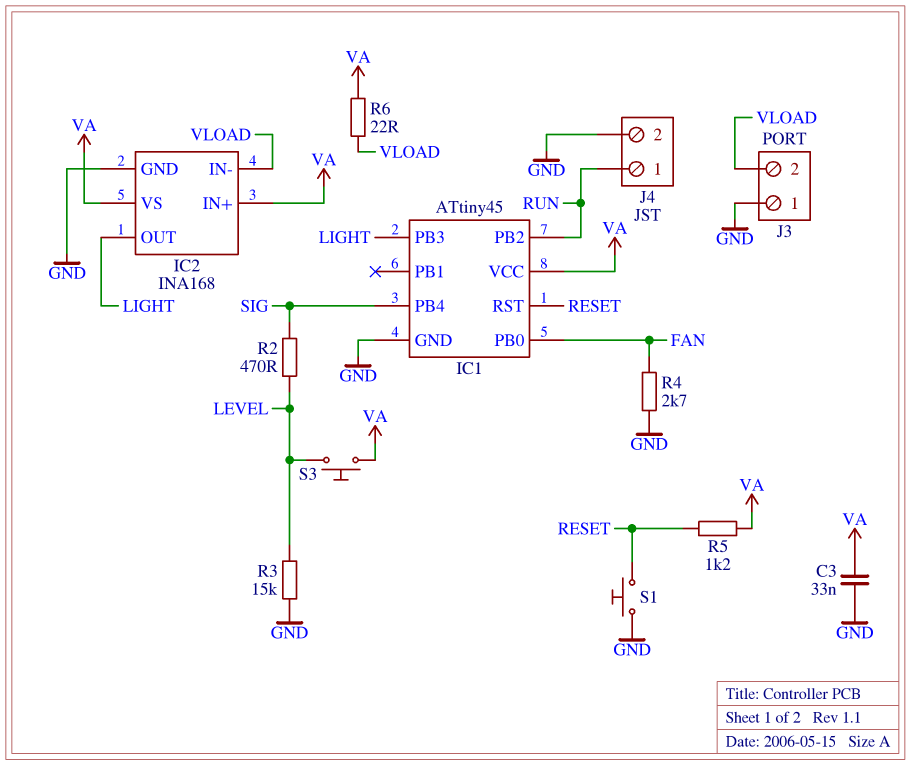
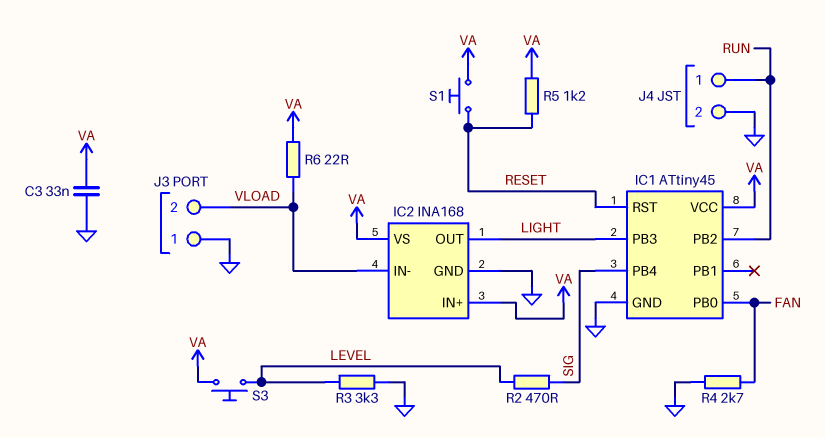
R3: 15k (GND, LEVEL) -> 3.3k (GND, LEVEL)
S1: button (GND, RESET) -> button (RESET, VA)

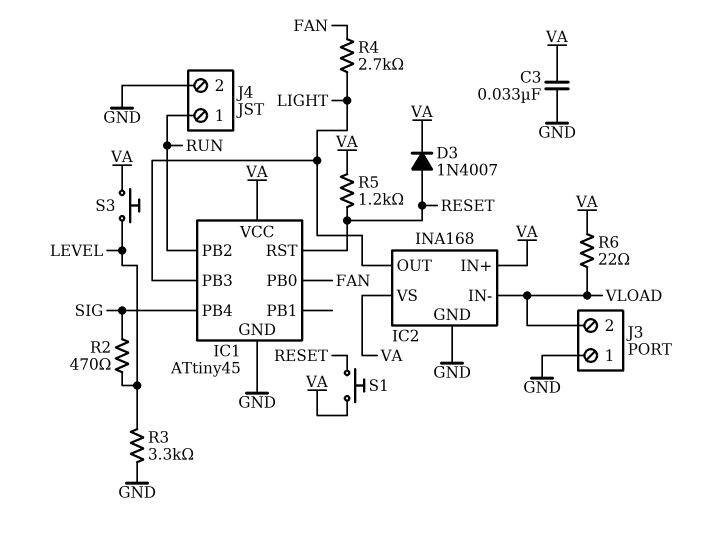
D3: none -> diode 1N4007 (A RESET, K VA)
R4: 2.7k (FAN, GND) -> 2.7k (FAN, LIGHT)

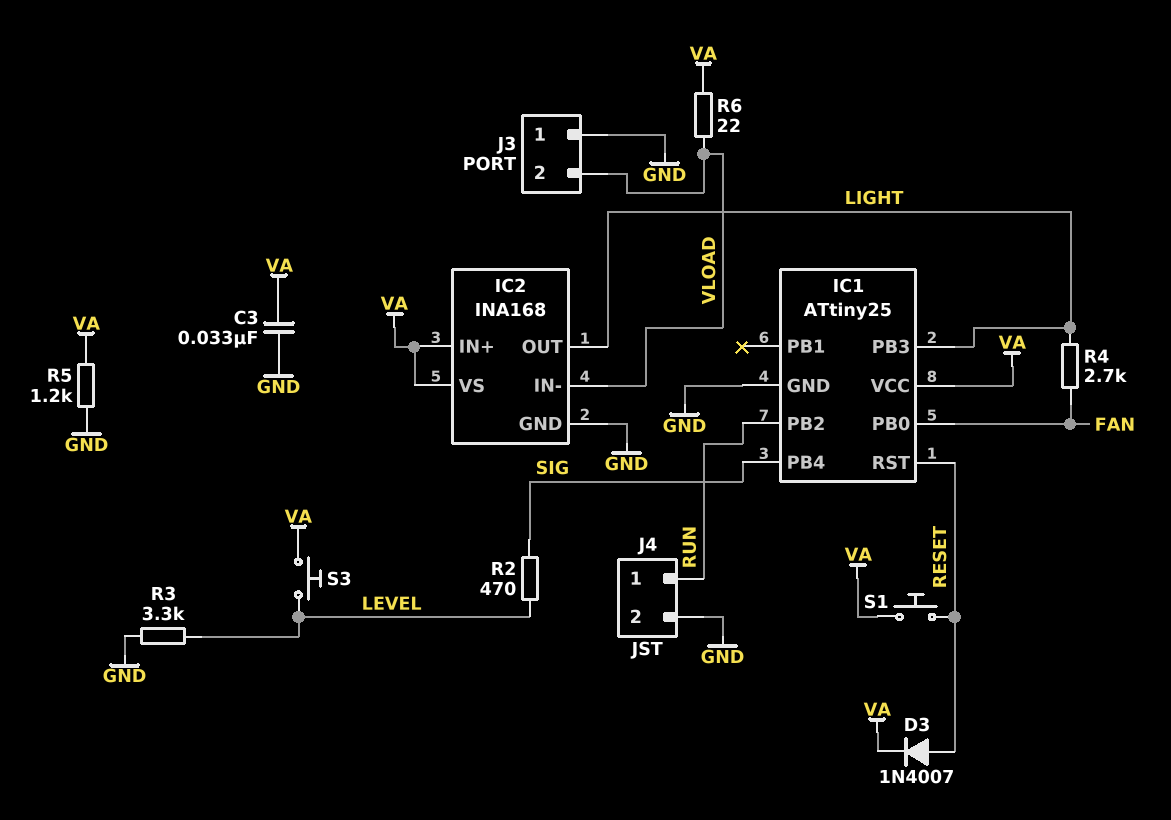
IC1: ATtiny45 -> ATtiny25
R5: 1.2k (RESET, VA) -> 1.2k (GND, VA)

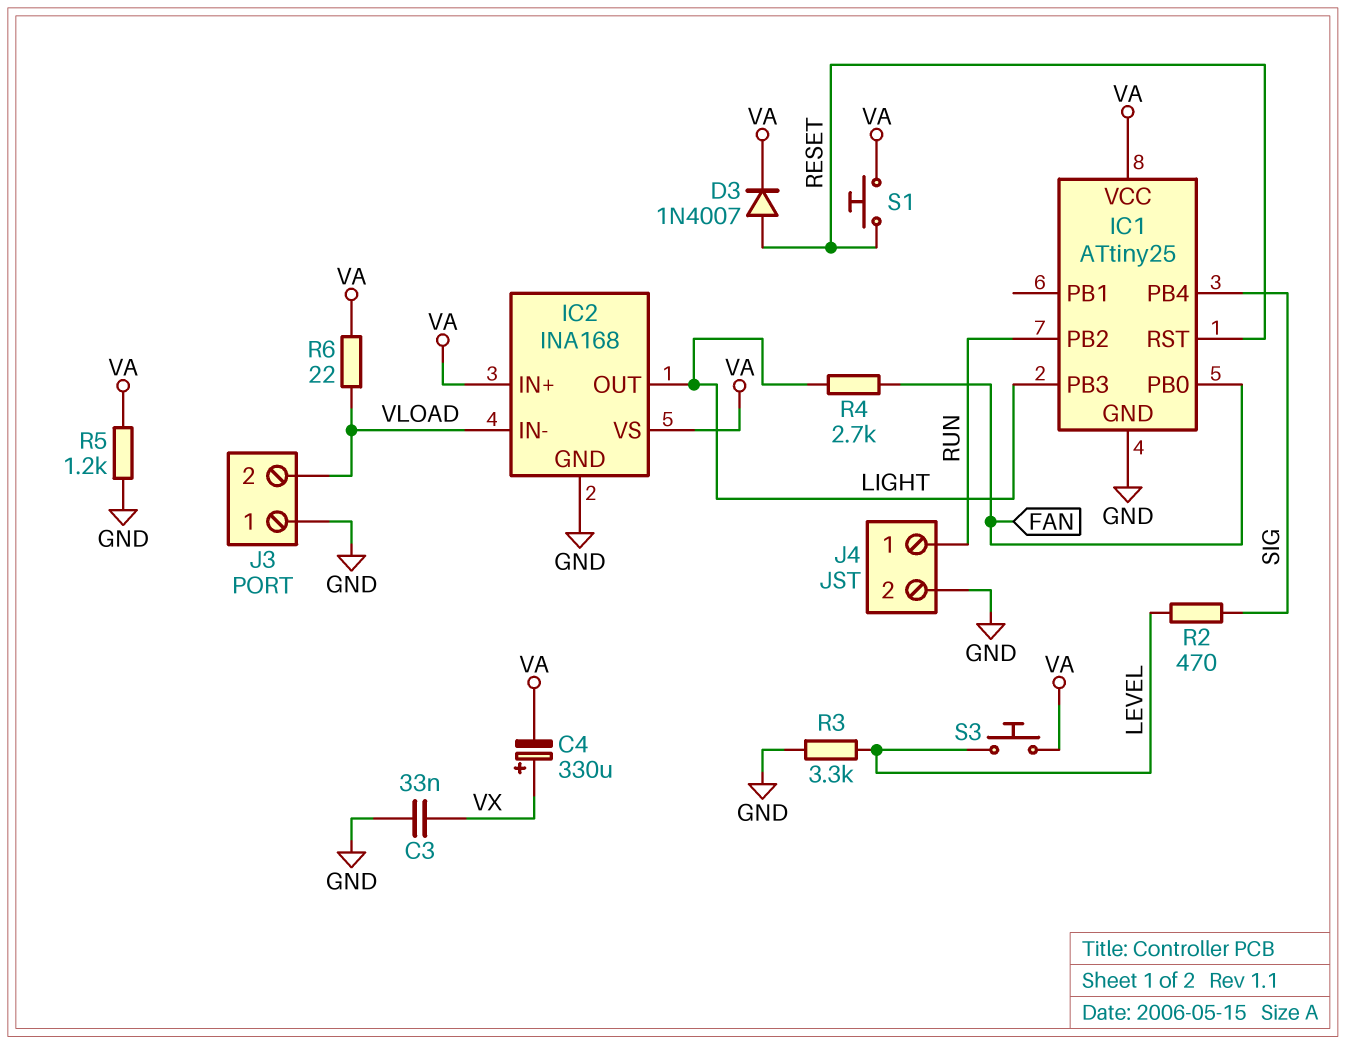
C3: 33nF (GND, VA) -> 33nF (GND, VX)
C4: none -> 330uF (plus VX, minus VA)

